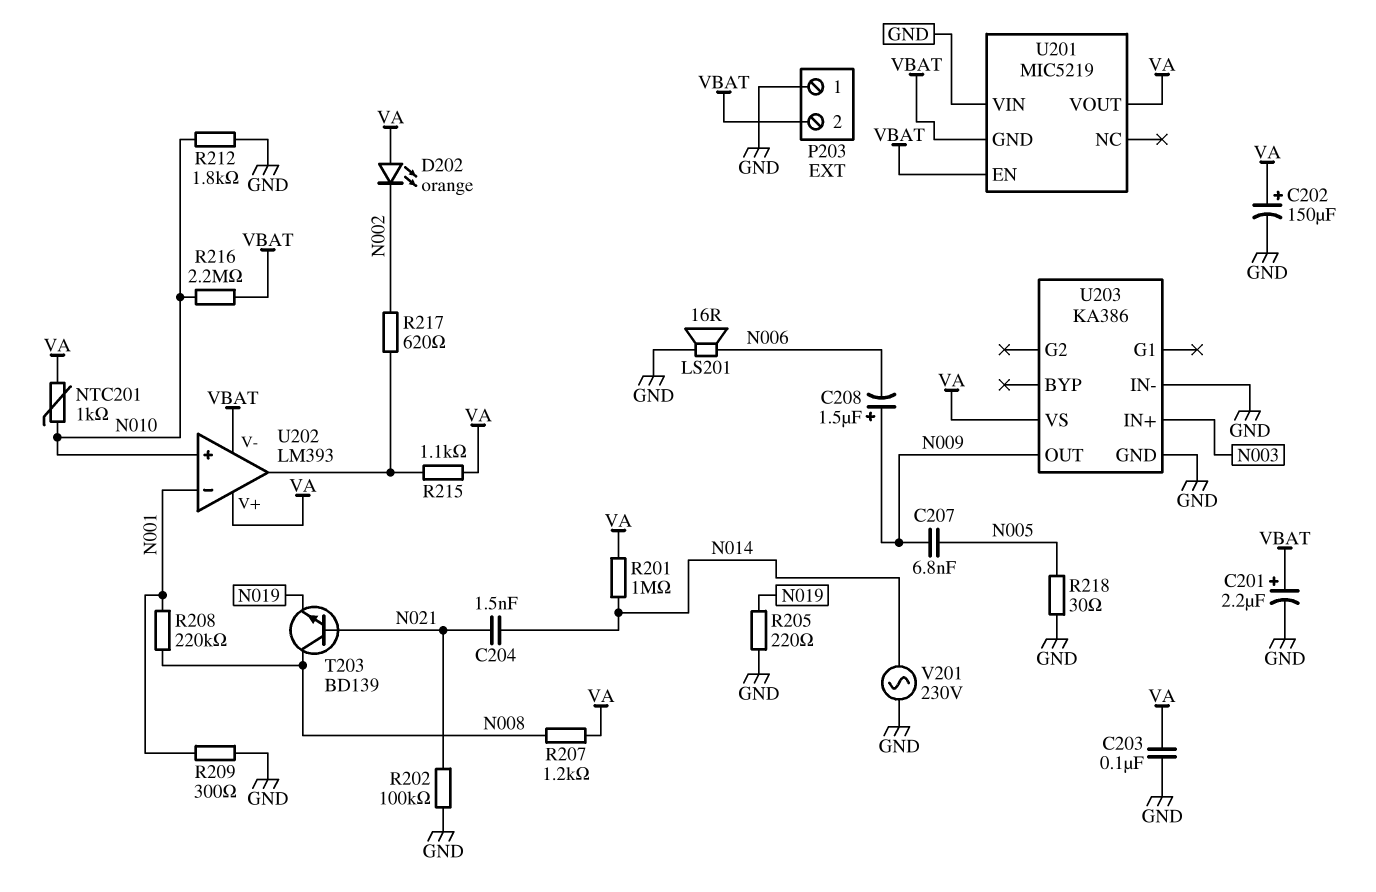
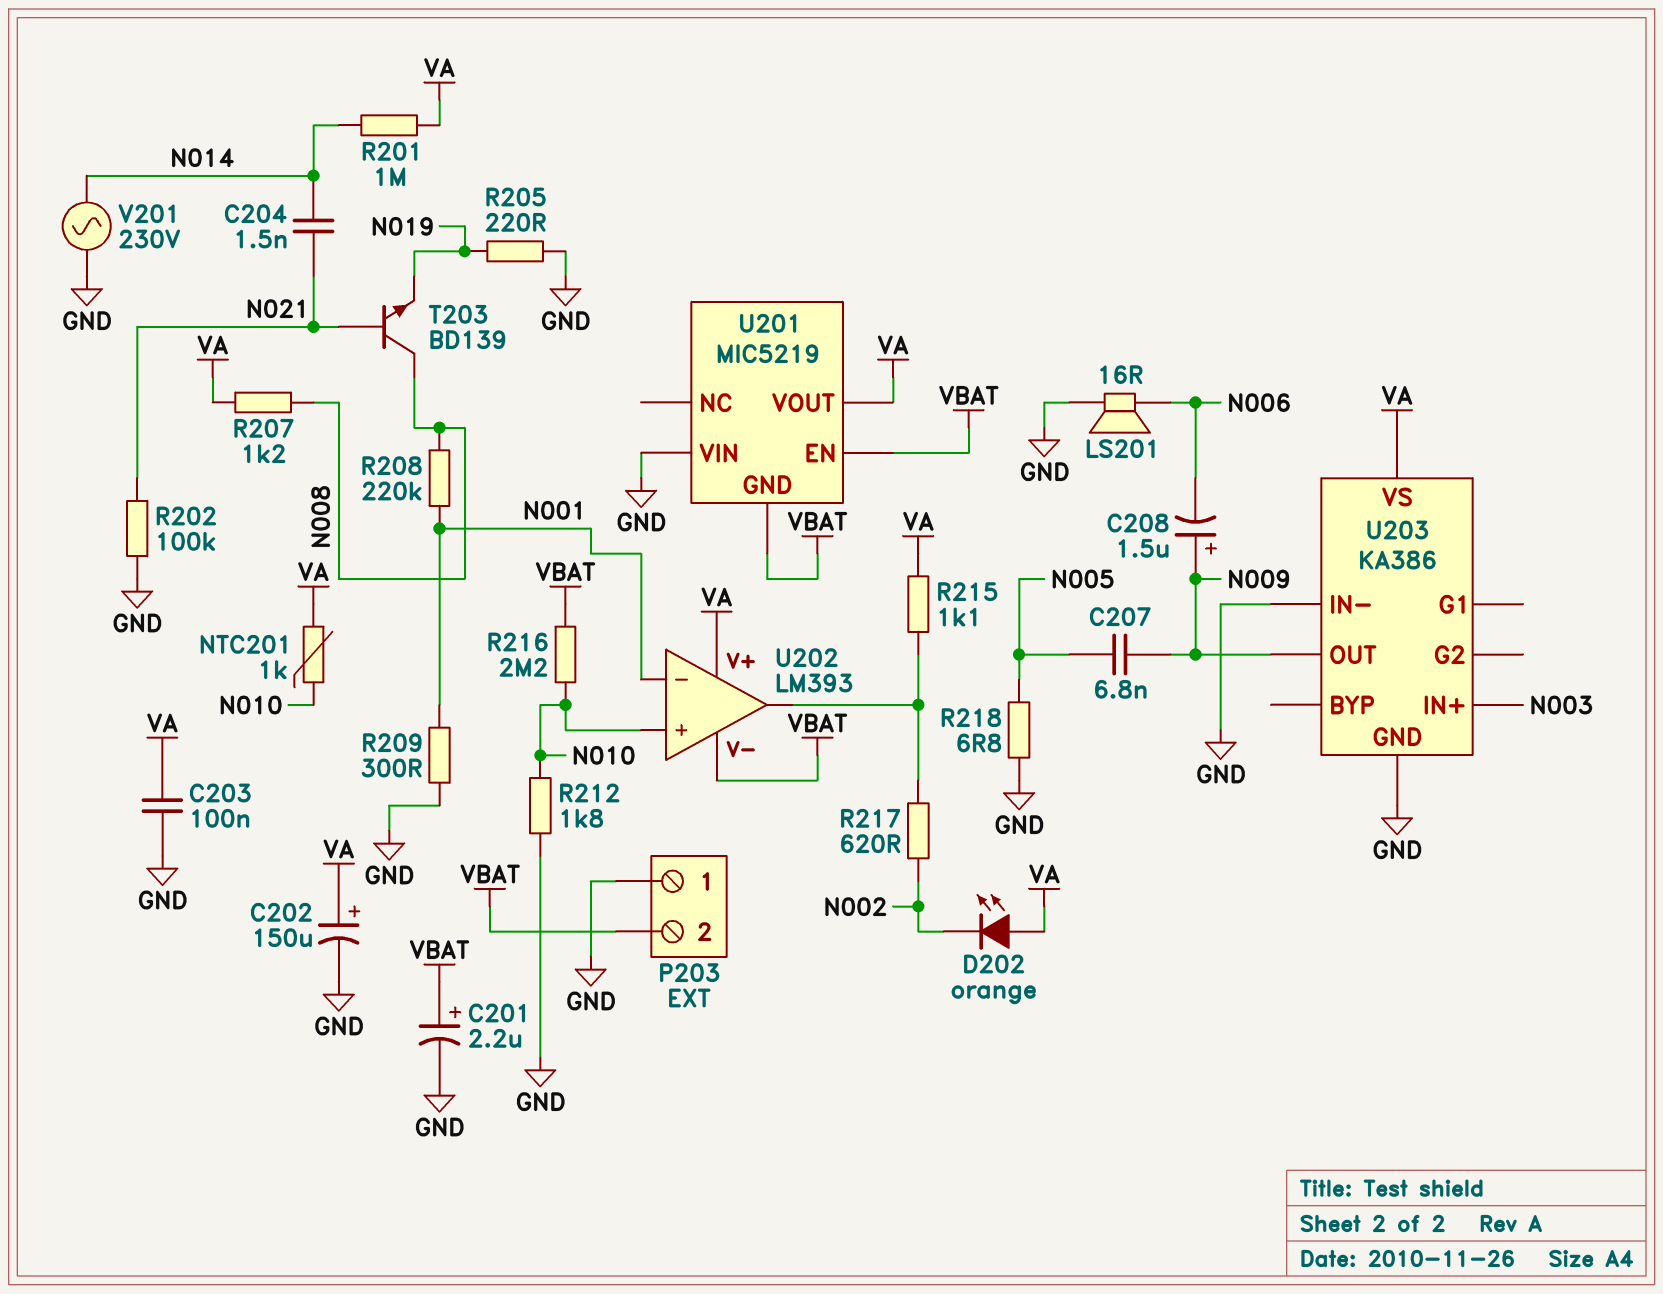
R218: 30 (GND, N005) -> 6.8 (GND, N005)

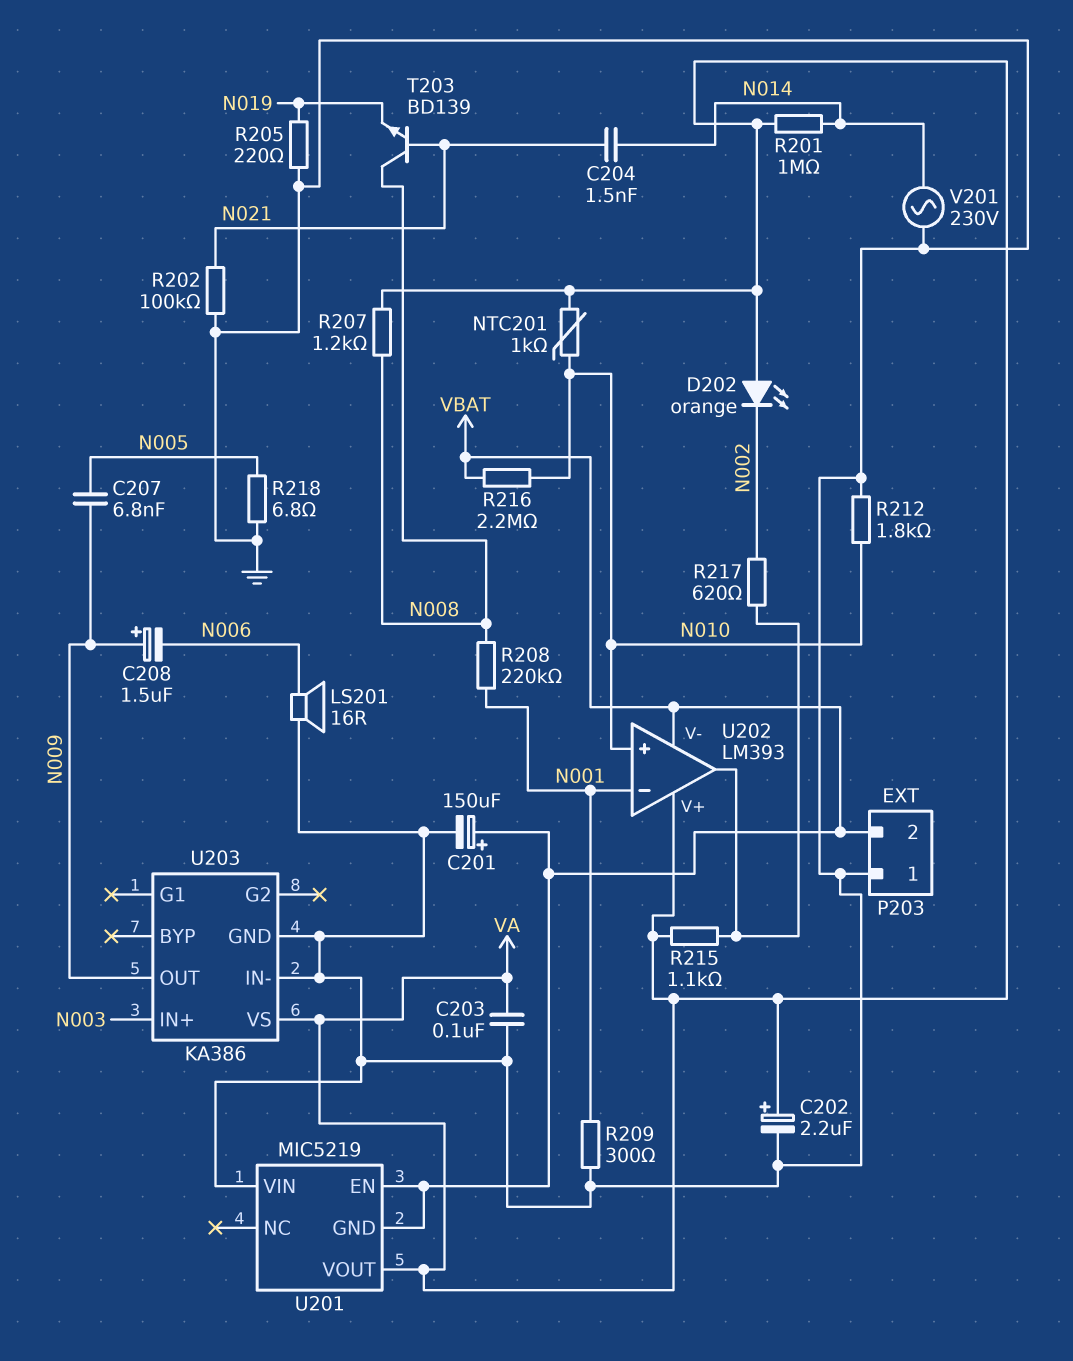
C201: 2.2uF (plus VBAT, minus GND) -> 150uF (plus VBAT, minus GND)
C202: 150uF (plus VA, minus GND) -> 2.2uF (plus VA, minus GND)

